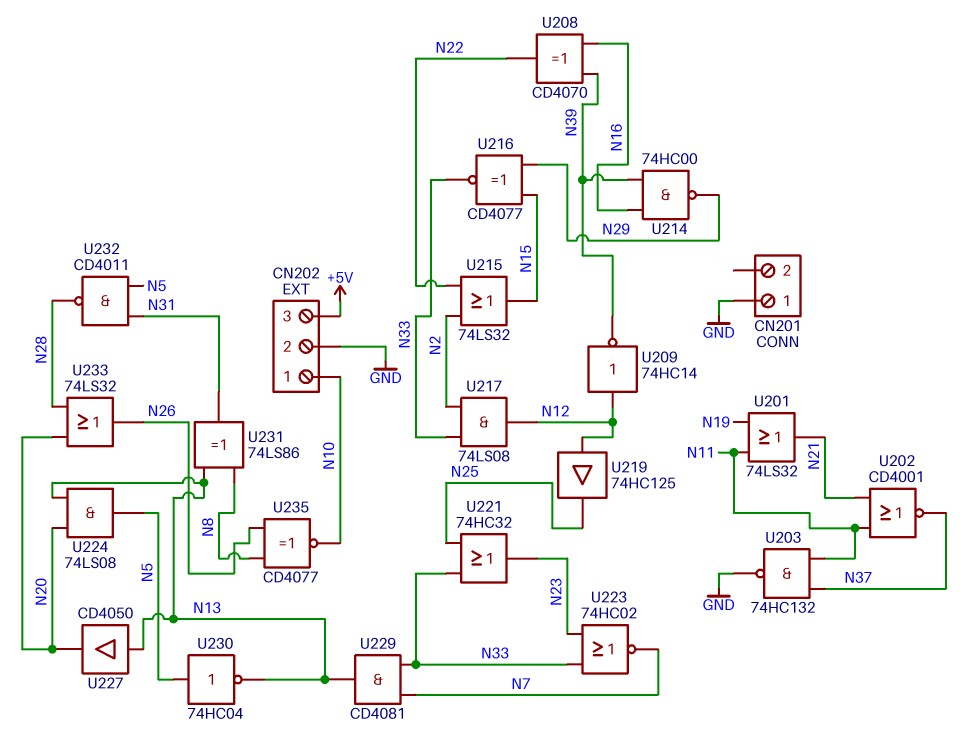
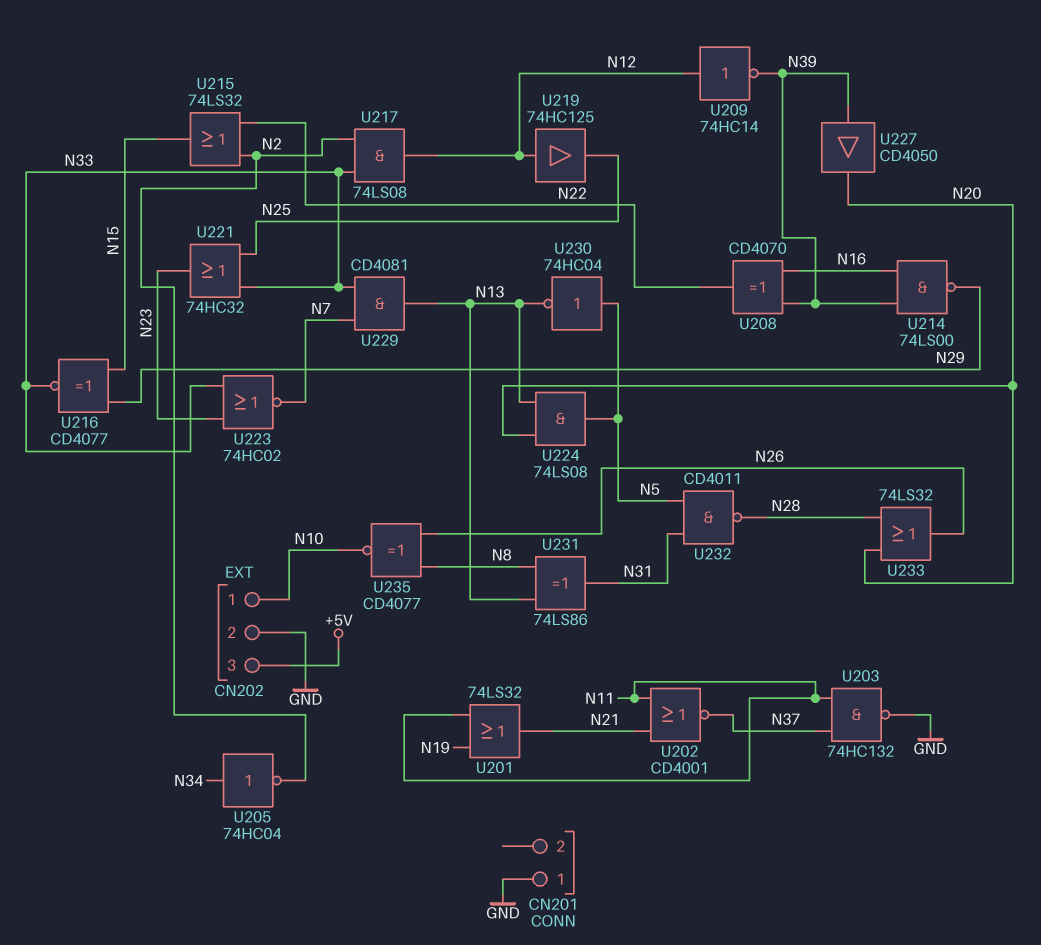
U205: none -> NOT 74HC04 (in N34, out N2)
U214: NAND 74HC00 (in N16, in N39, out N29) -> NAND 74LS00 (in N16, in N39, out N29)
U227: buffer CD4050 (in N13, out N20) -> buffer CD4050 (in N39, out N20)

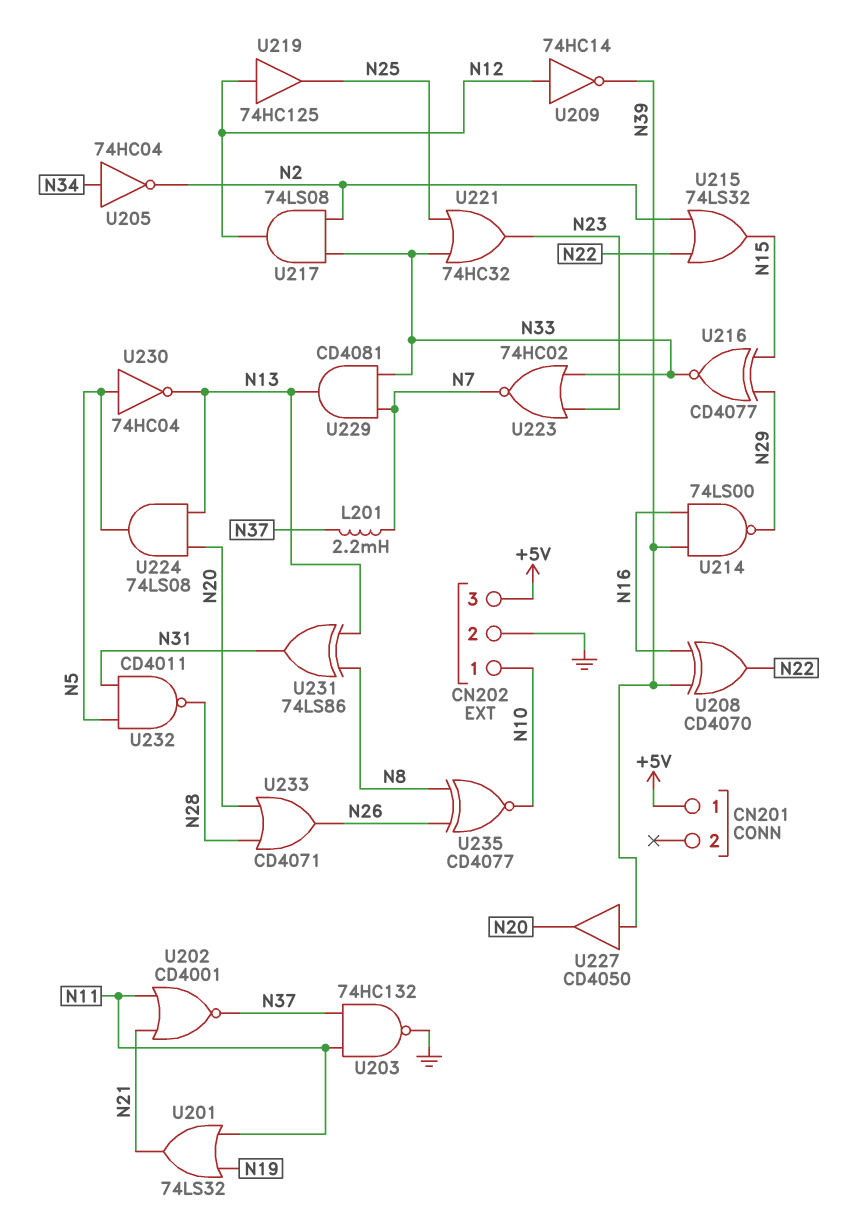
CN201 pin 1: GND -> +5V
L201: none -> 2.2mH (N7, N37)
U233: OR 74LS32 (in N20, in N28, out N26) -> OR CD4071 (in N20, in N28, out N26)

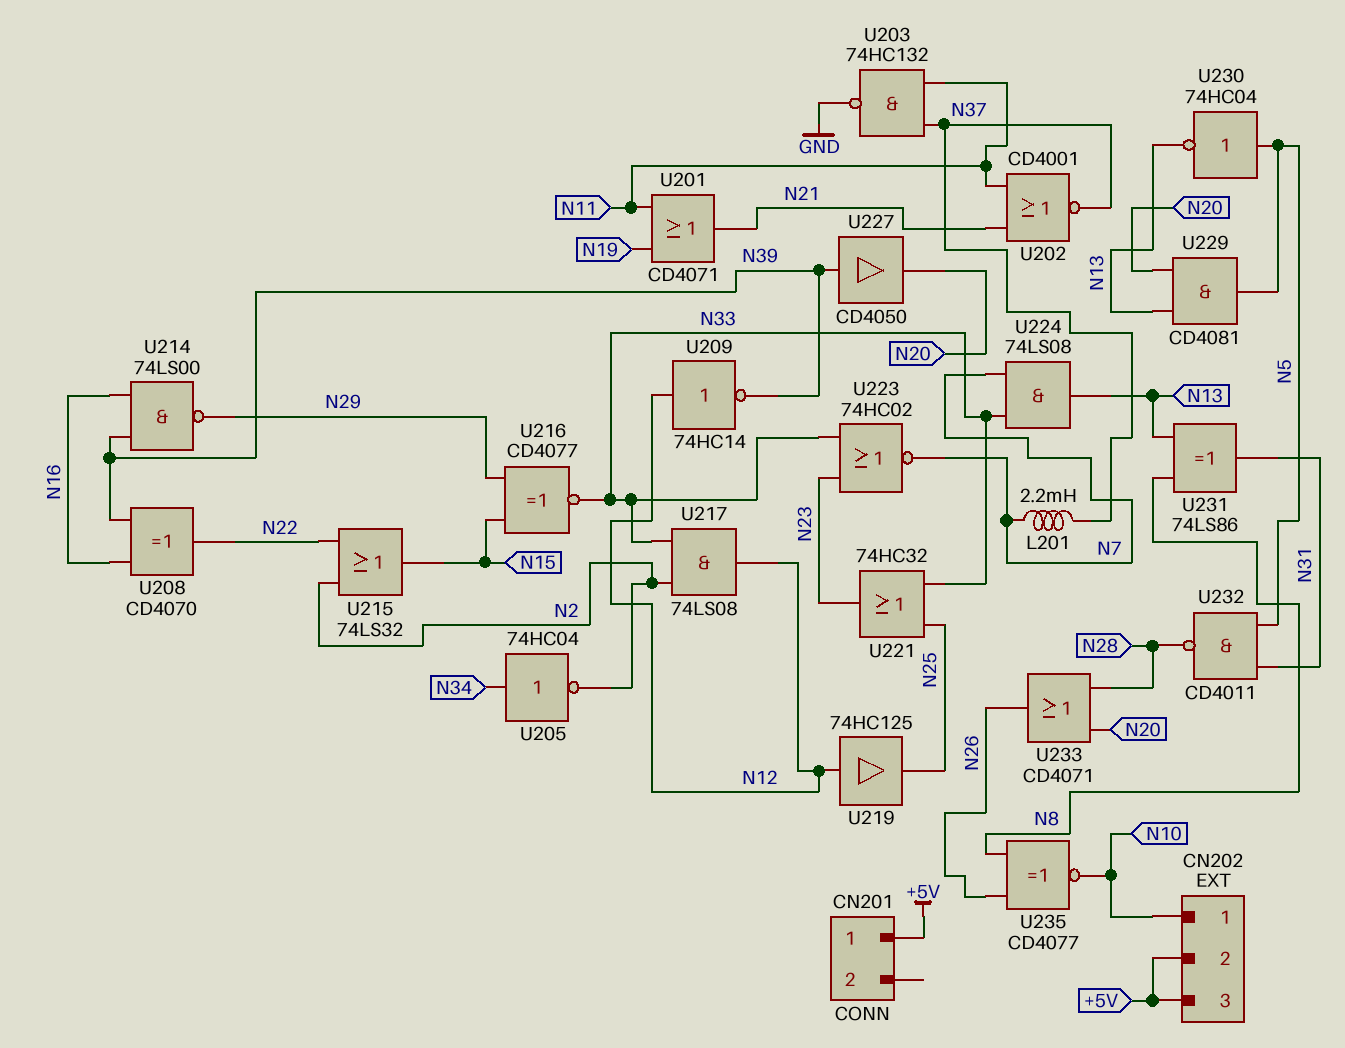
CN202 pin 2: GND -> +5V
U201: OR 74LS32 (in N11, in N19, out N21) -> OR CD4071 (in N11, in N19, out N21)
U224: AND 74LS08 (in N13, in N20, out N5) -> AND 74LS08 (in N7, in N33, out N13)
U229: AND CD4081 (in N7, in N33, out N13) -> AND CD4081 (in N13, in N20, out N5)

